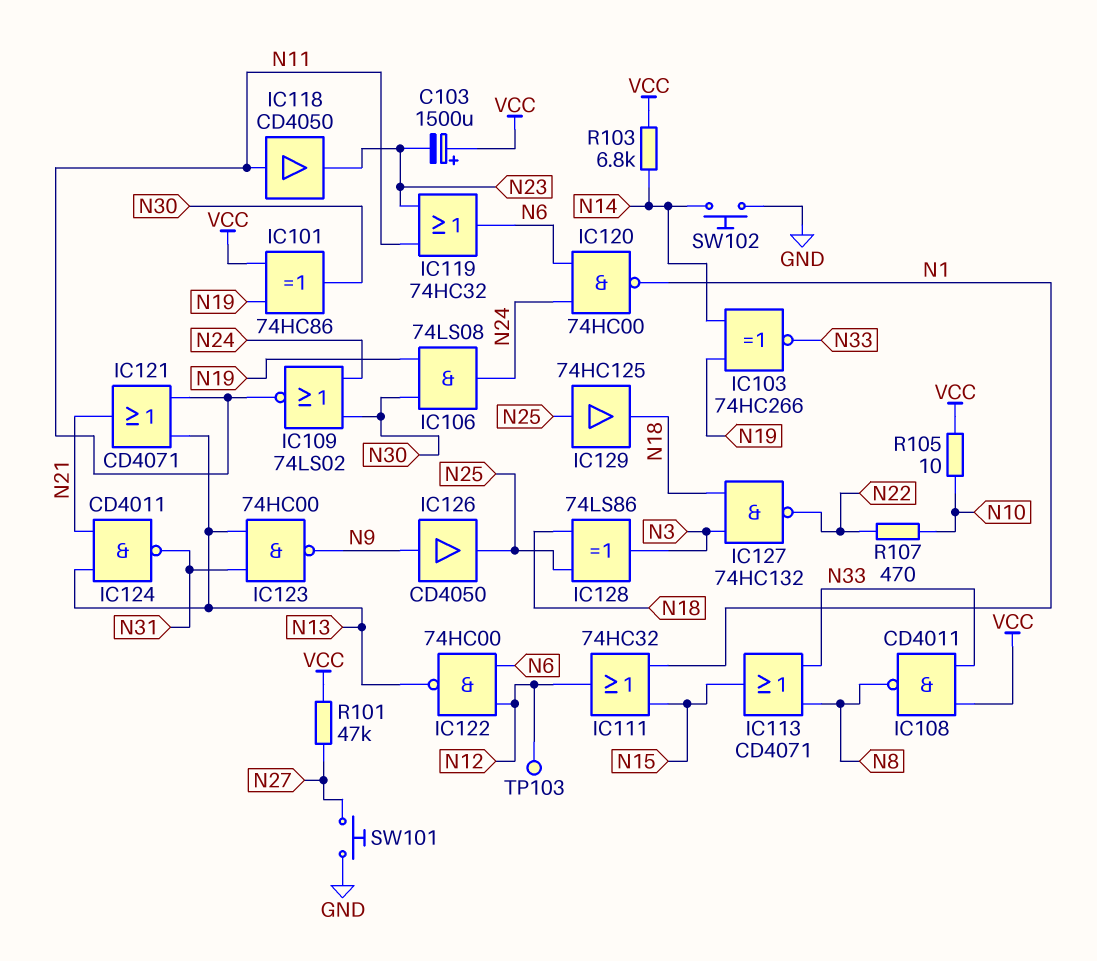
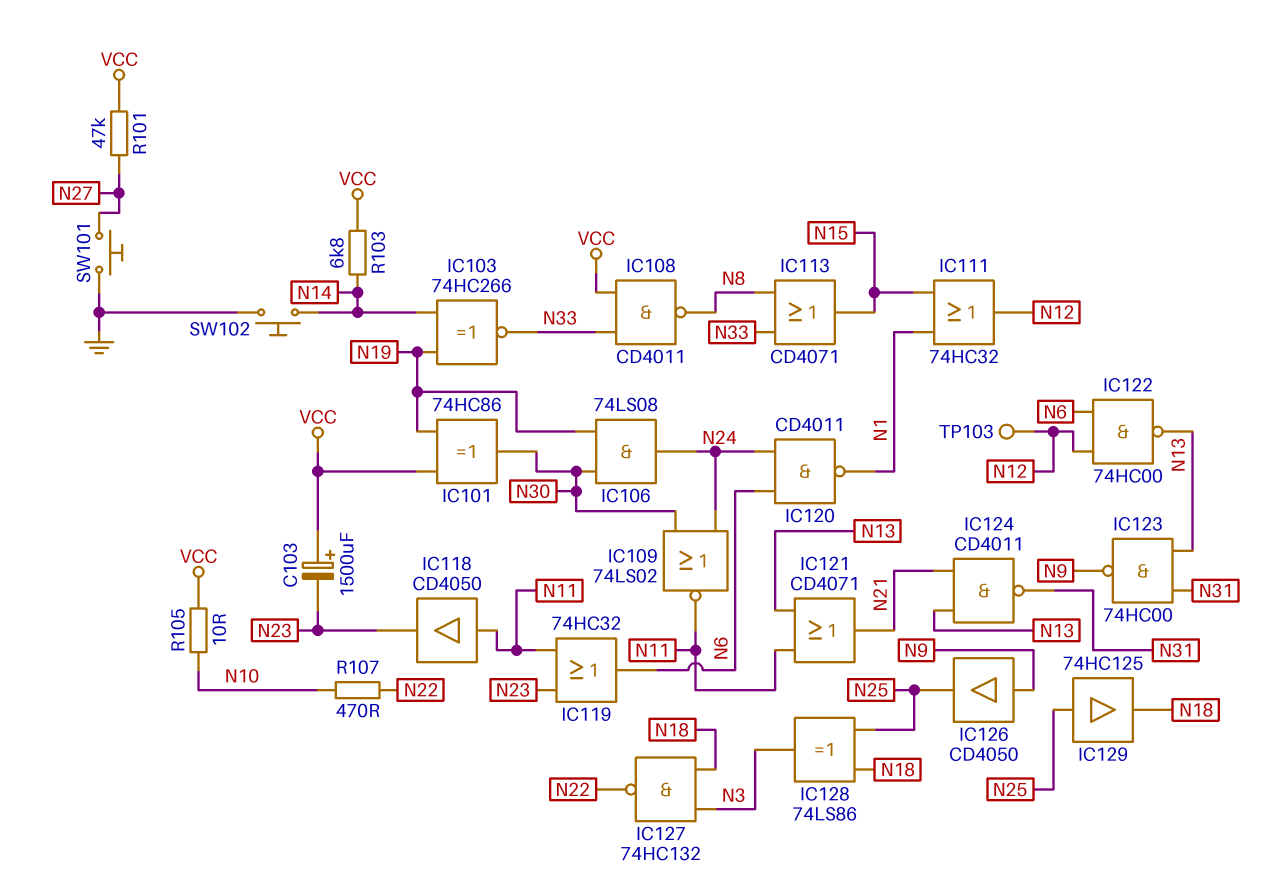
IC120: NAND 74HC00 (in N6, in N24, out N1) -> NAND CD4011 (in N6, in N24, out N1)

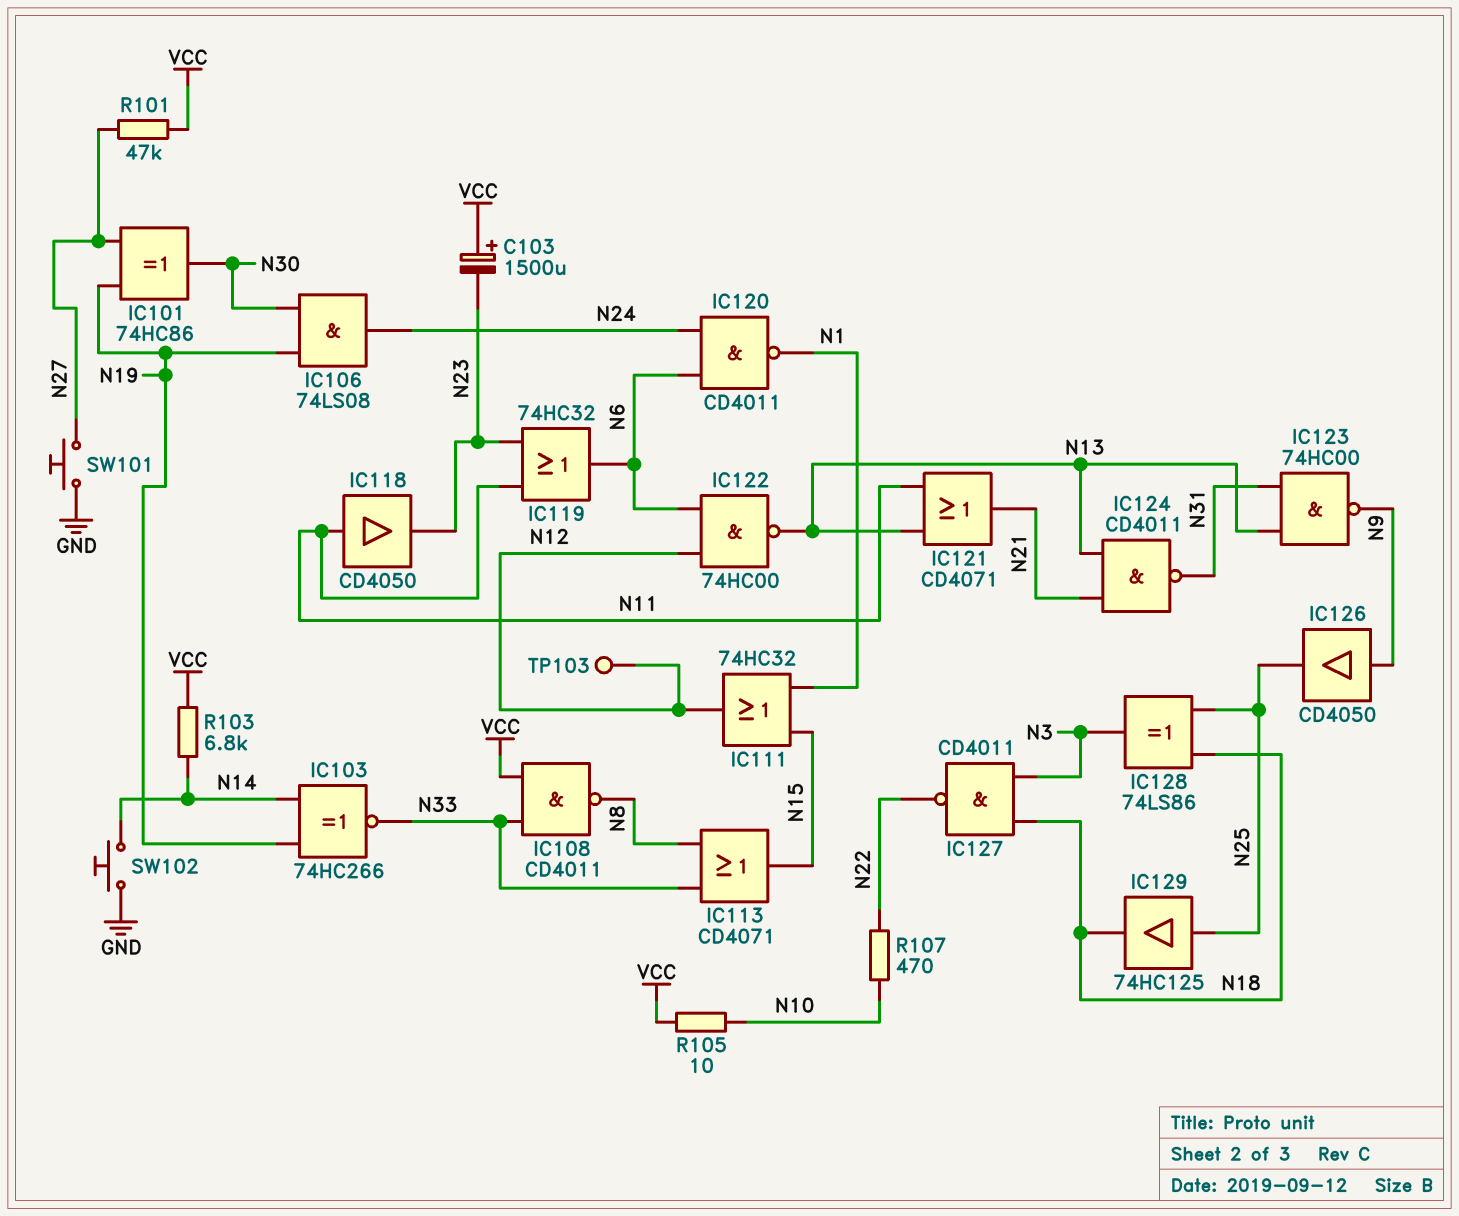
IC101: XOR 74HC86 (in N19, in VCC, out N30) -> XOR 74HC86 (in N19, in N27, out N30)
IC109: NOR 74LS02 (in N24, in N30, out N11) -> none
IC127: NAND 74HC132 (in N3, in N18, out N22) -> NAND CD4011 (in N3, in N18, out N22)

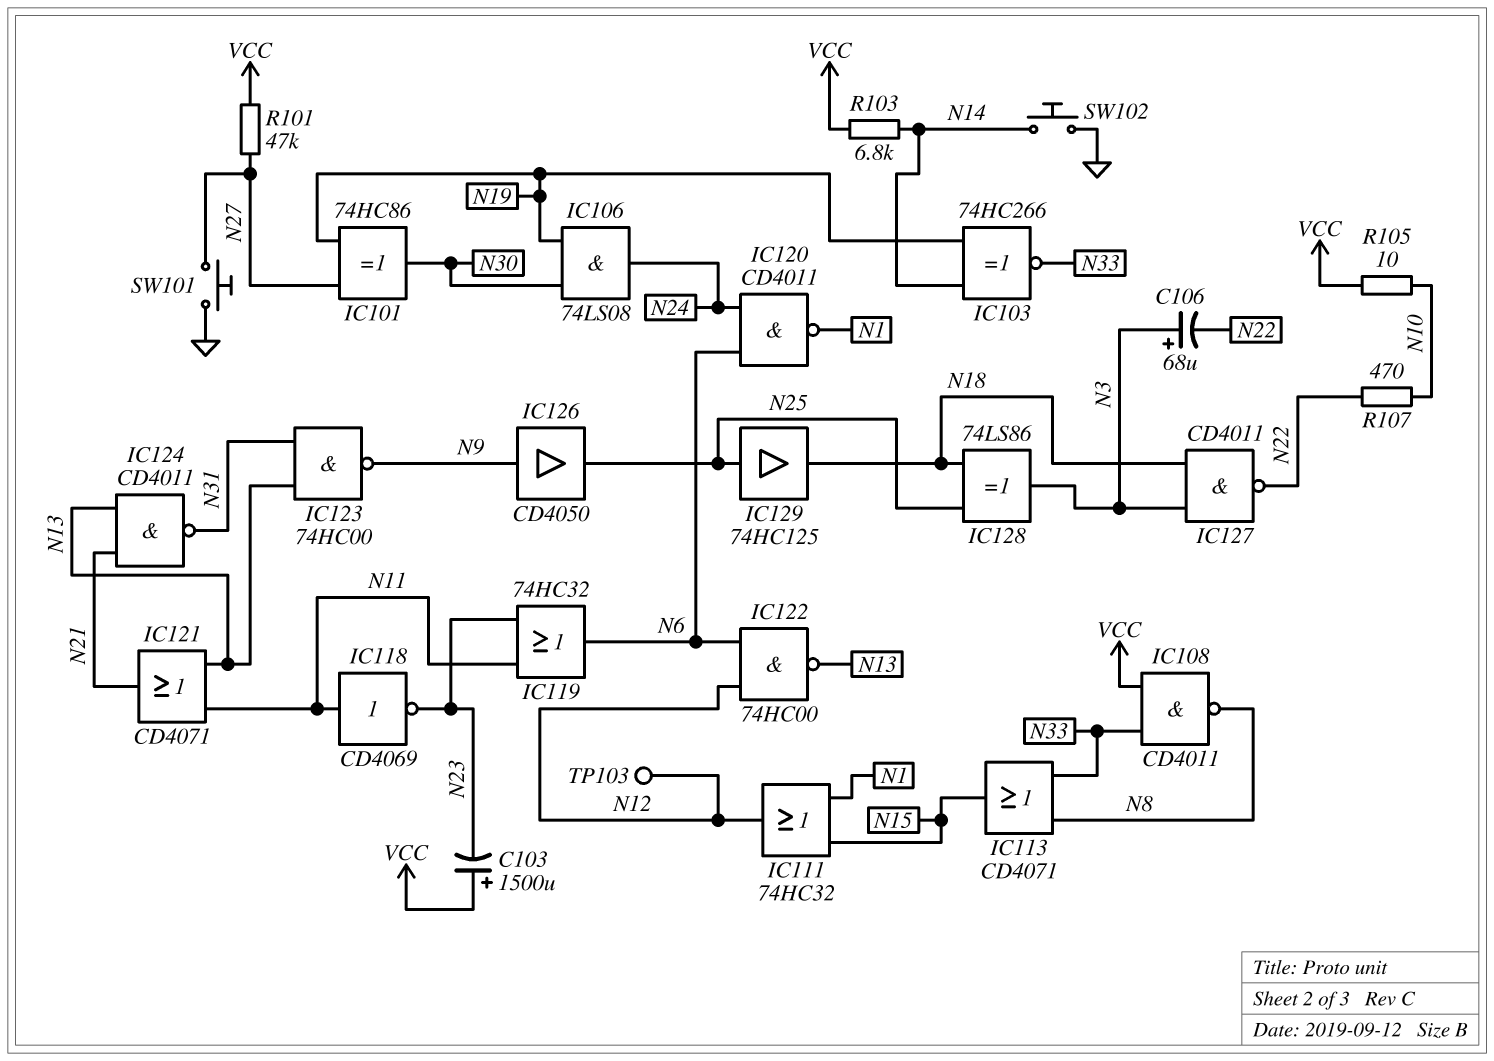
C106: none -> 68uF (plus N3, minus N22)
IC118: buffer CD4050 (in N11, out N23) -> NOT CD4069 (in N11, out N23)

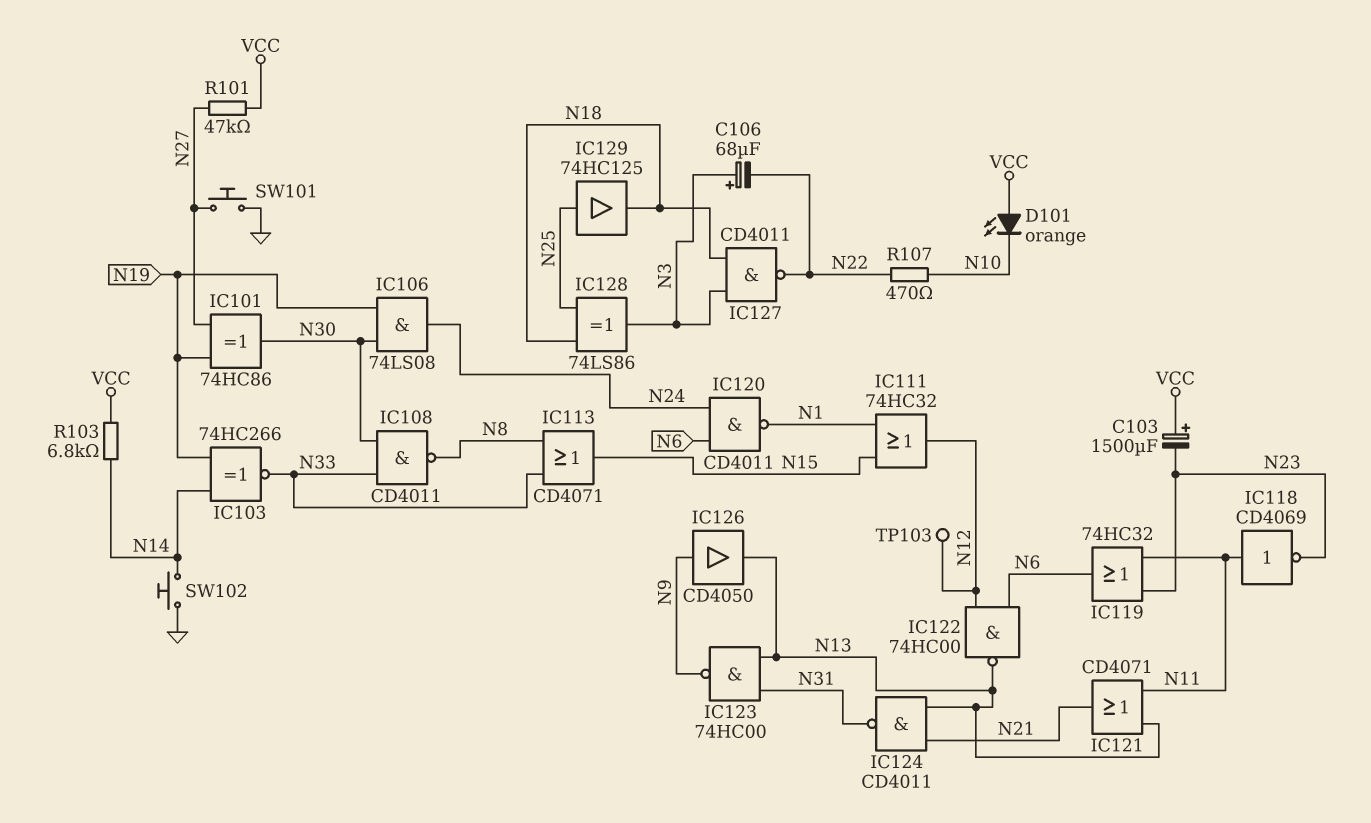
D101: none -> LED orange (A VCC, K N10)
IC108: NAND CD4011 (in N33, in VCC, out N8) -> NAND CD4011 (in N30, in N33, out N8)
IC126: buffer CD4050 (in N9, out N25) -> buffer CD4050 (in N9, out N13)
R105: 10 (N10, VCC) -> none

